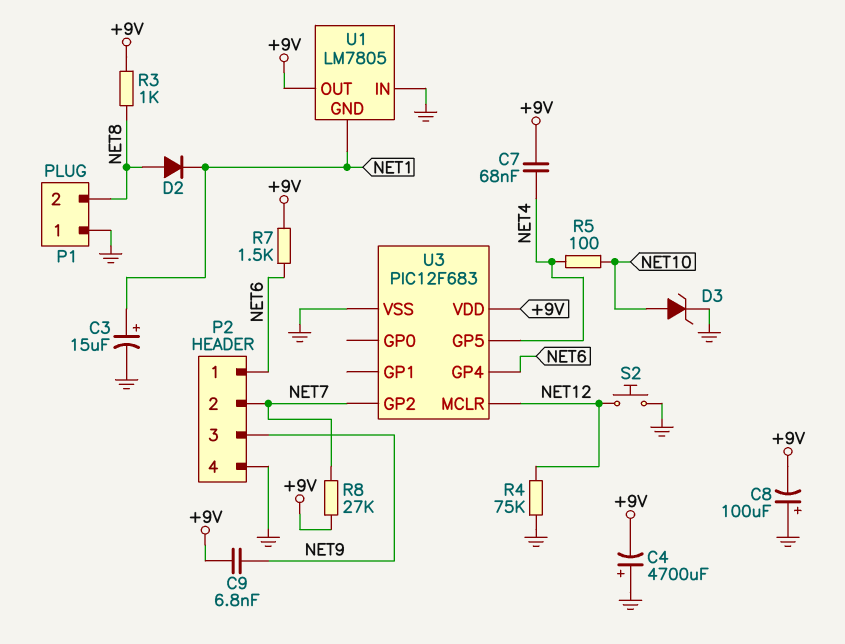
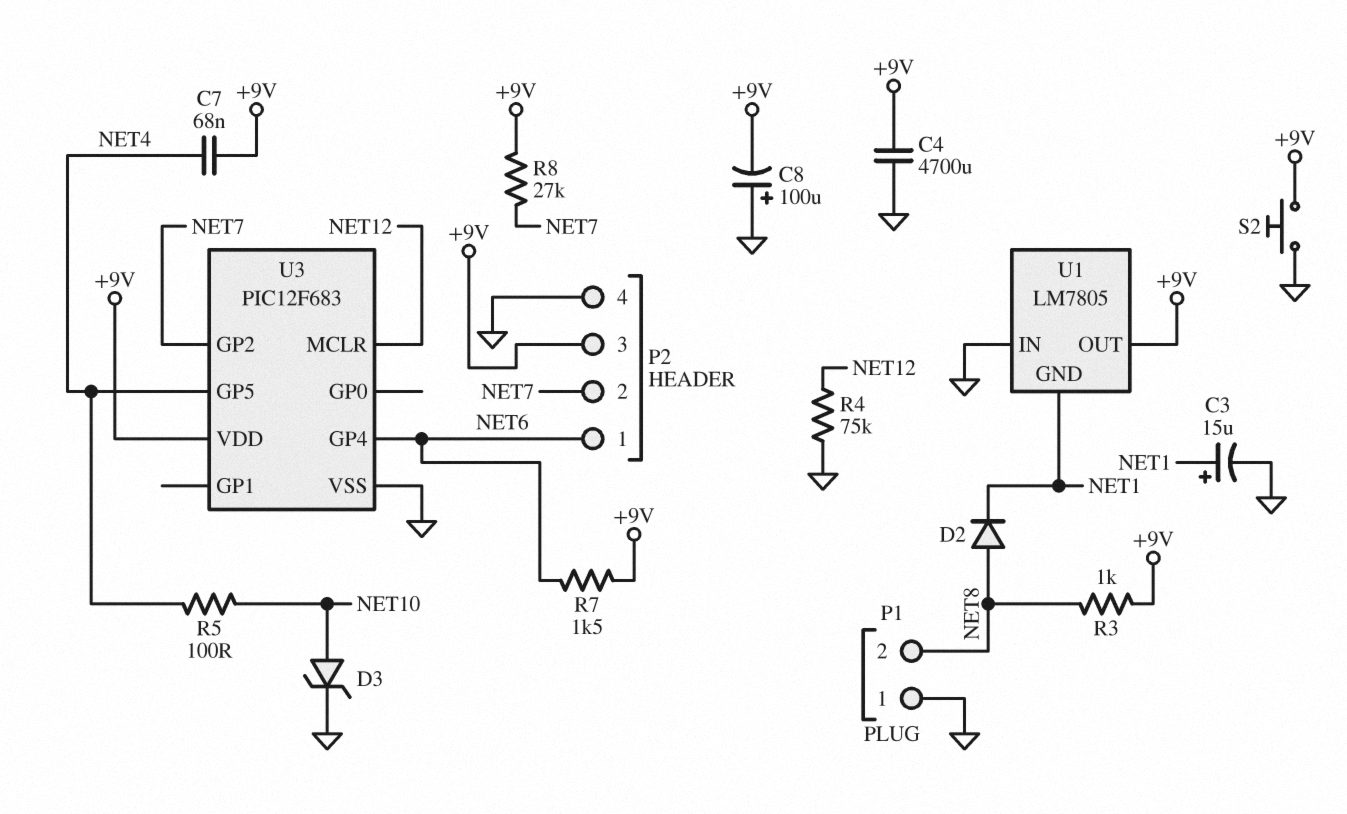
C4: 4700uF (plus GND, minus +9V) -> 4700uF (+9V, GND)
C9: 6.8nF (+9V, NET9) -> none
P2 pin 3: NET9 -> +9V
S2: button (GND, NET12) -> button (+9V, GND)

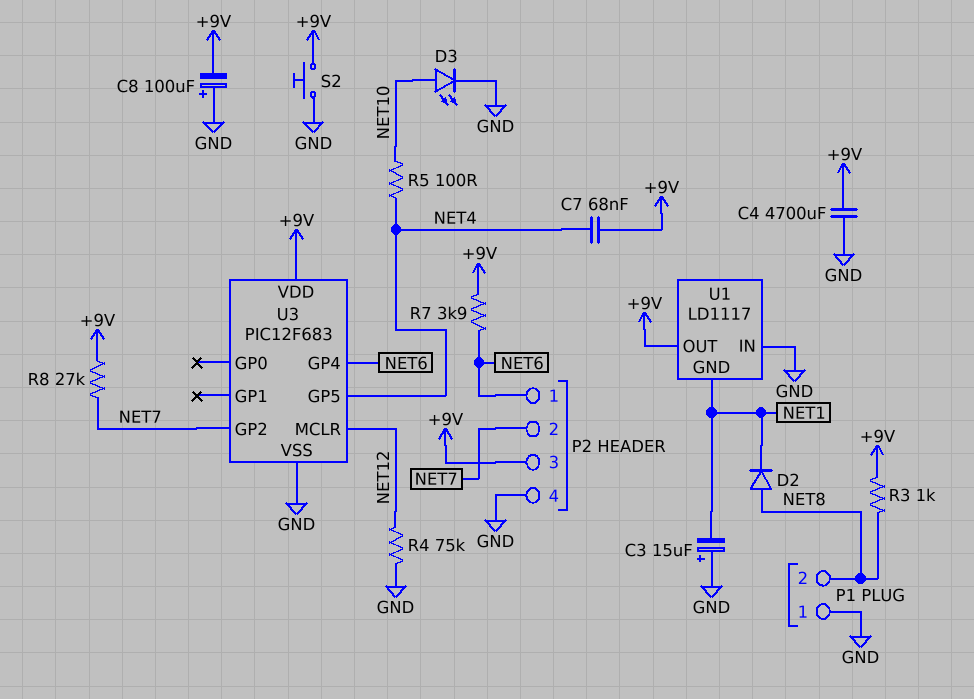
C3: 15uF (plus NET1, minus GND) -> 15uF (plus GND, minus NET1)
D3: zener (A NET10, K GND) -> LED (A NET10, K GND)
R7: 1.5k (+9V, NET6) -> 3.9k (+9V, NET6)
U1: LM7805 -> LD1117

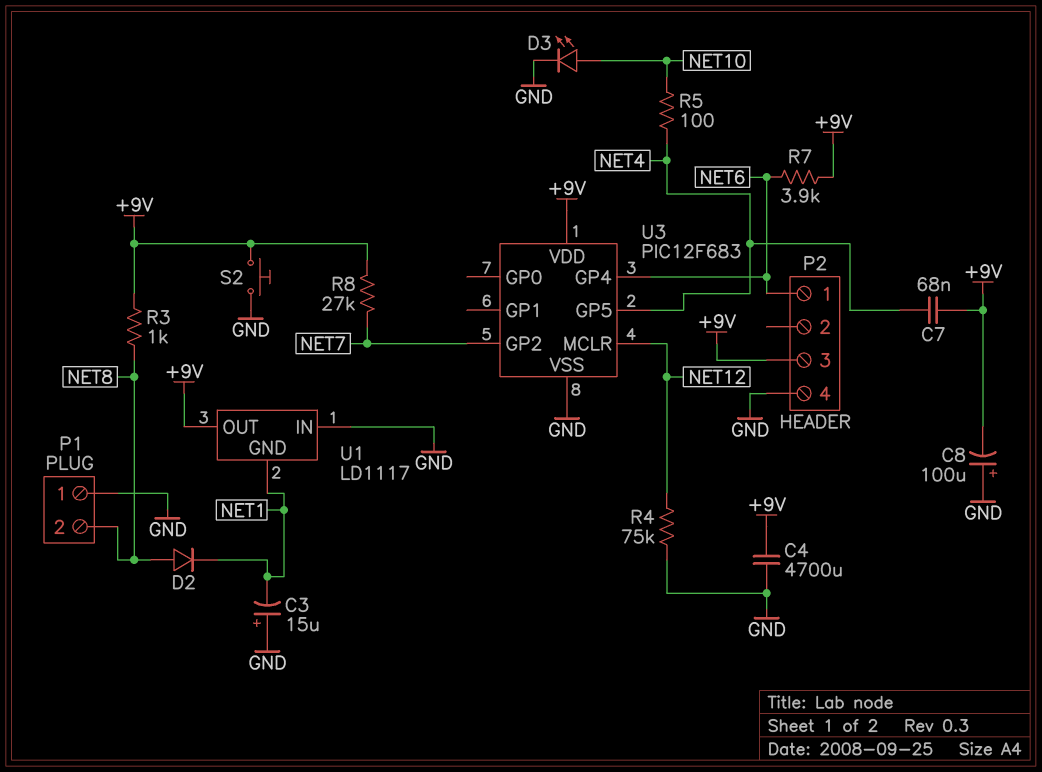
P2 pin 2: NET7 -> none

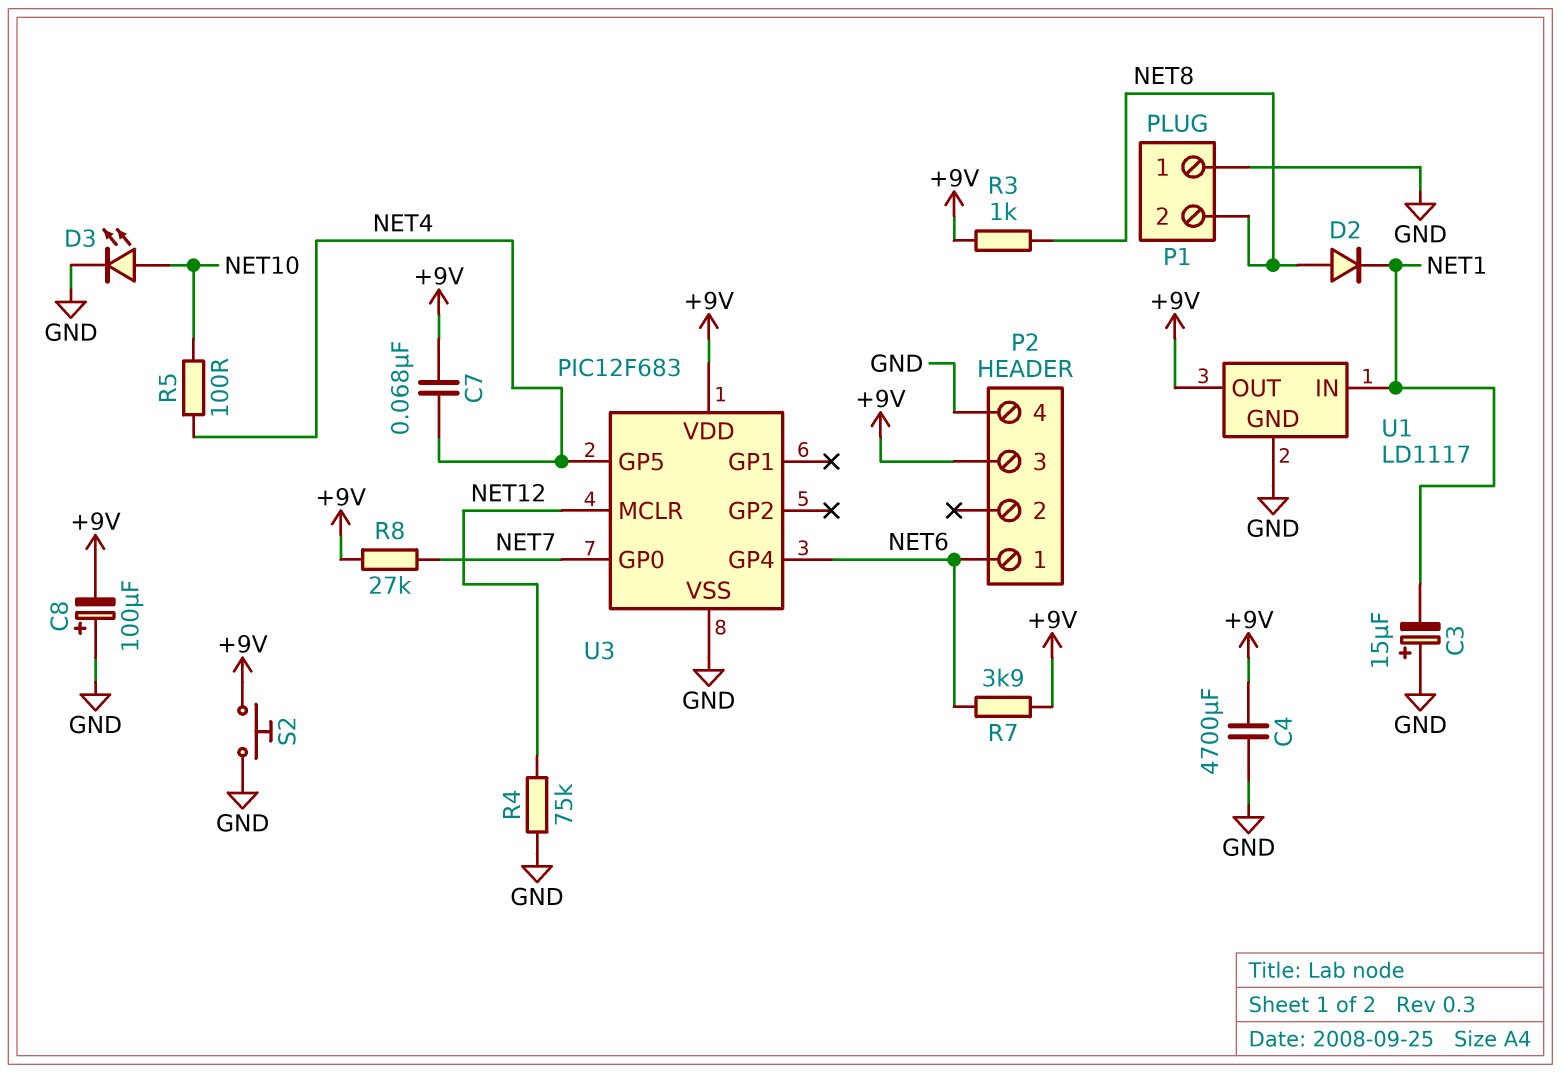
U1 pin GND: NET1 -> GND
U1 pin IN: GND -> NET1
U3 pin GP0: none -> NET7
U3 pin GP2: NET7 -> none

